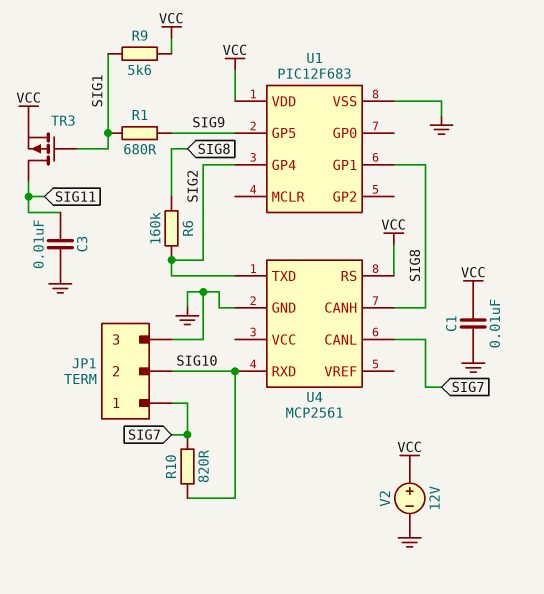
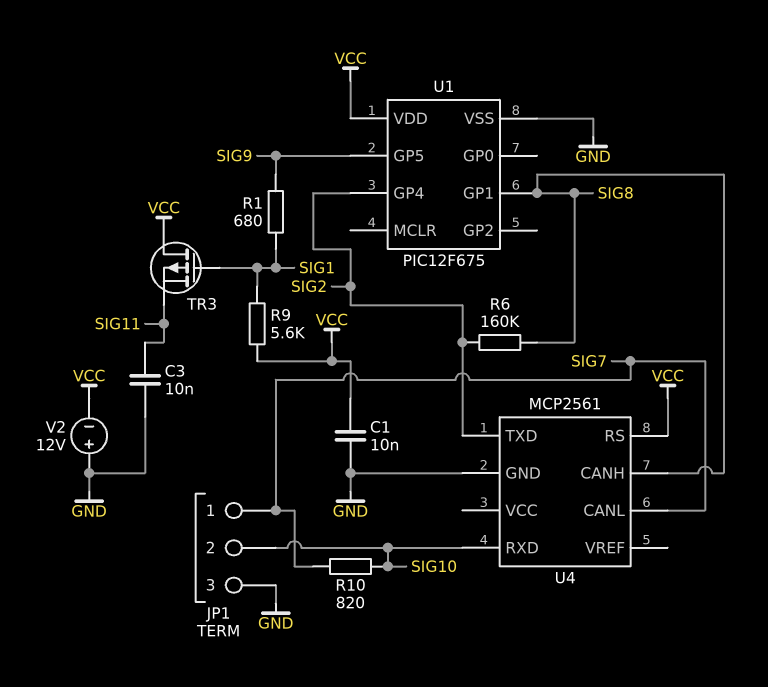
TR3: PMOS (G SIG1, D SIG11, S VCC) -> PMOS (G SIG1, D VCC, S SIG11)
U1: PIC12F683 -> PIC12F675
V2: 12V (plus VCC, minus GND) -> 12V (plus GND, minus VCC)

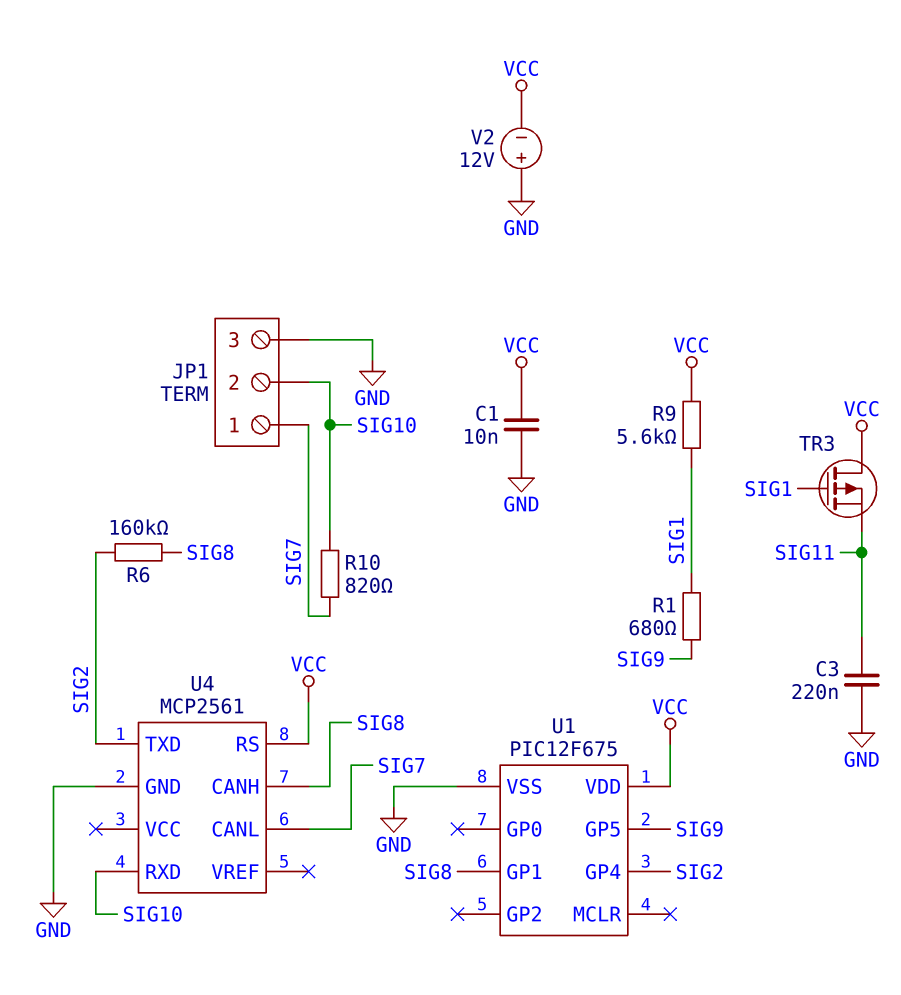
C3: 10nF (GND, SIG11) -> 220nF (GND, SIG11)

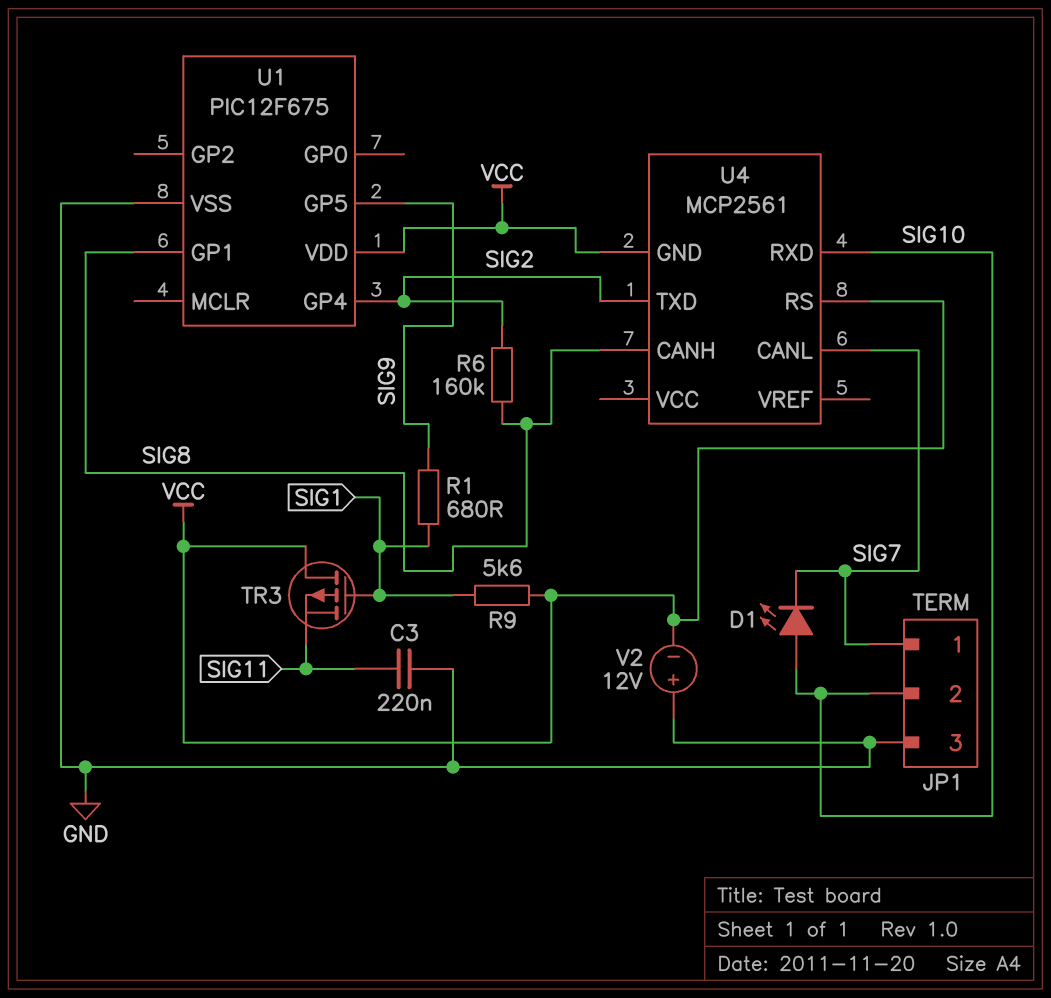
C1: 10nF (GND, VCC) -> none
D1: none -> LED (A SIG10, K SIG7)
R10: 820 (SIG7, SIG10) -> none
U4 pin GND: GND -> VCC

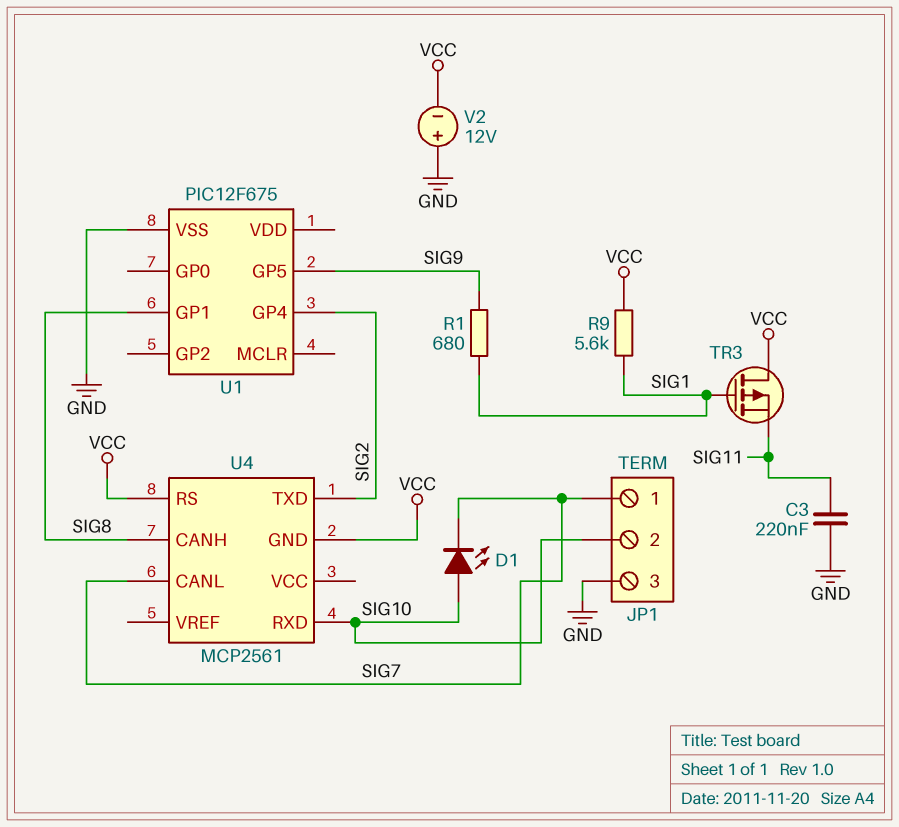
R6: 160k (SIG2, SIG8) -> none
U1 pin VDD: VCC -> none

